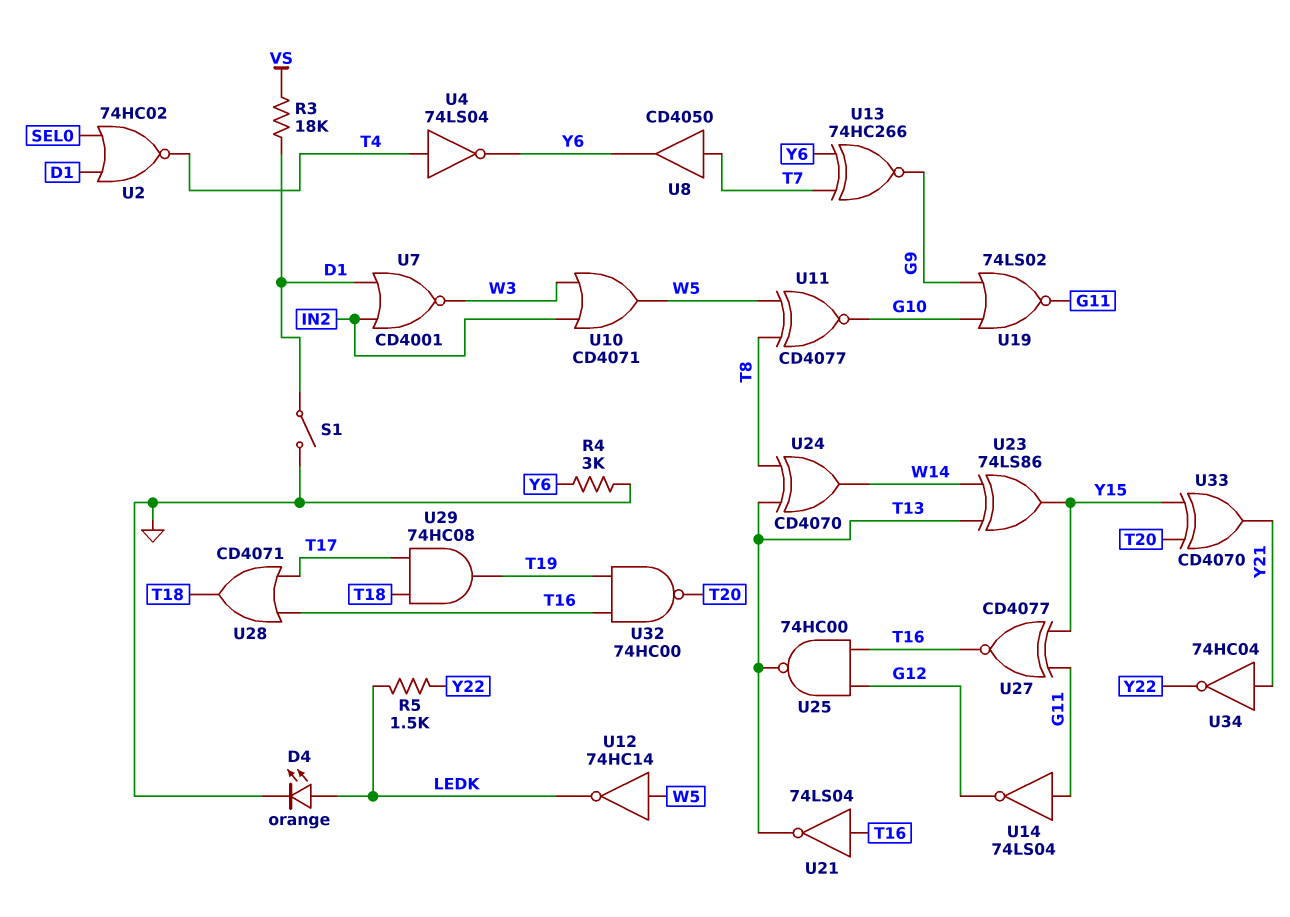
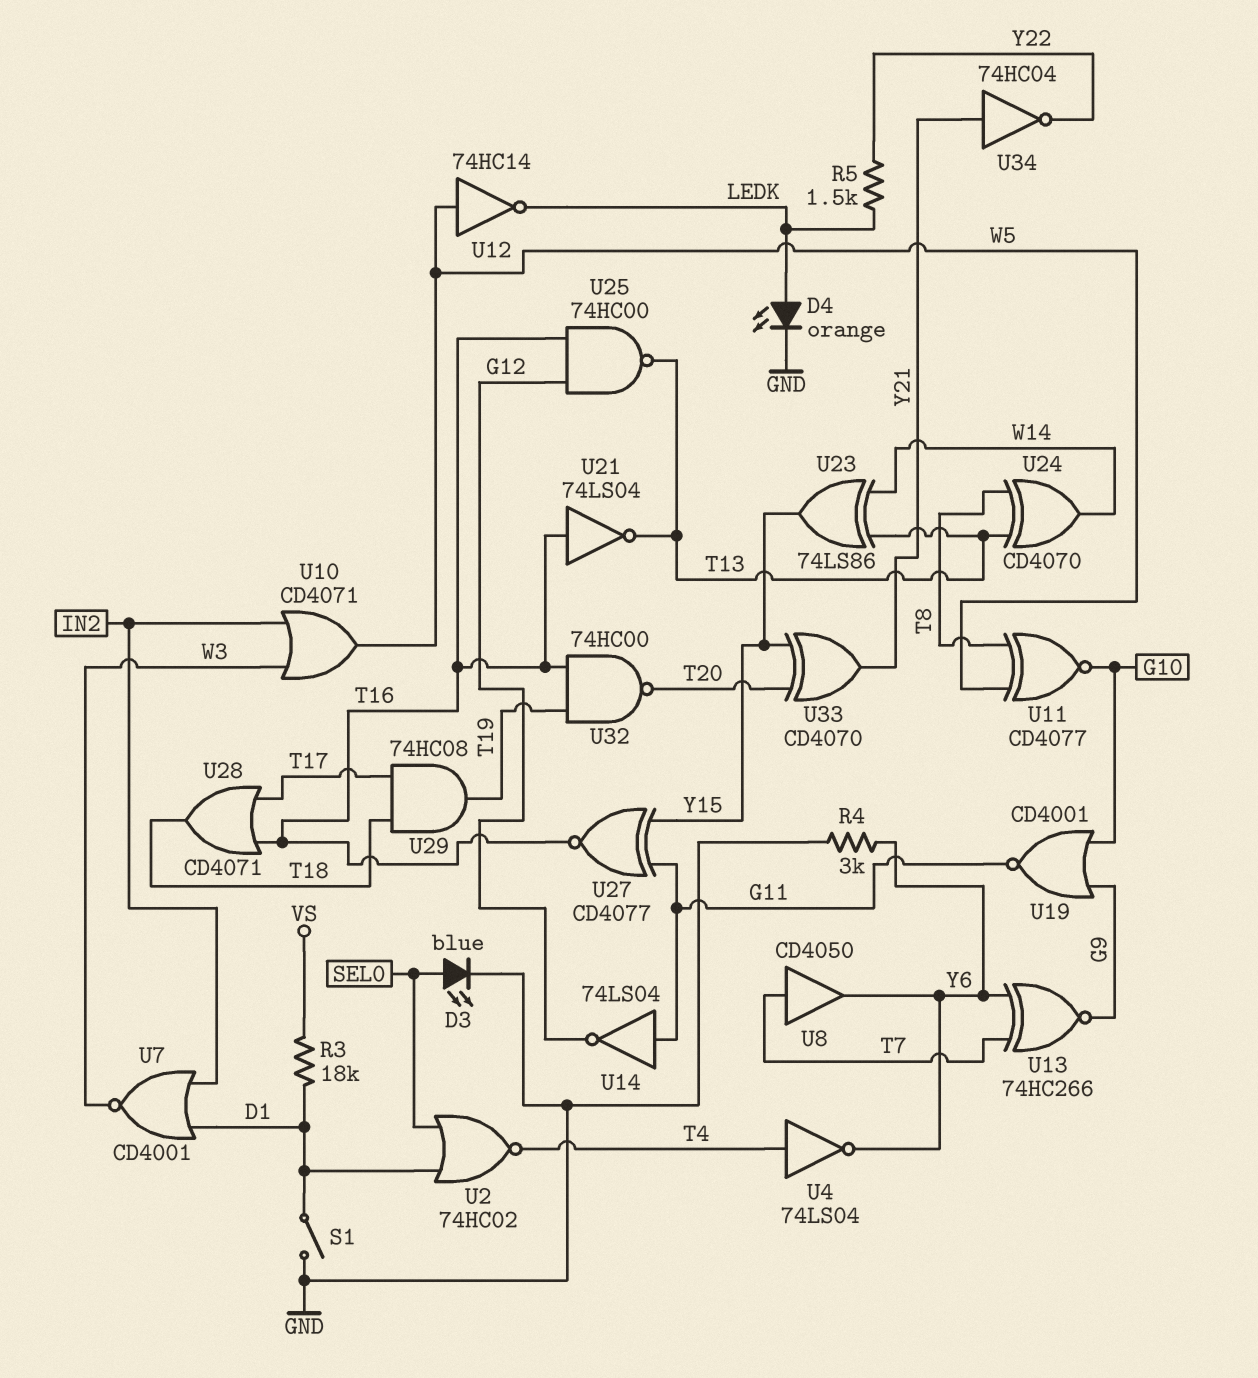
D3: none -> LED blue (A SEL0, K GND)
U19: NOR 74LS02 (in G9, in G10, out G11) -> NOR CD4001 (in G9, in G10, out G11)

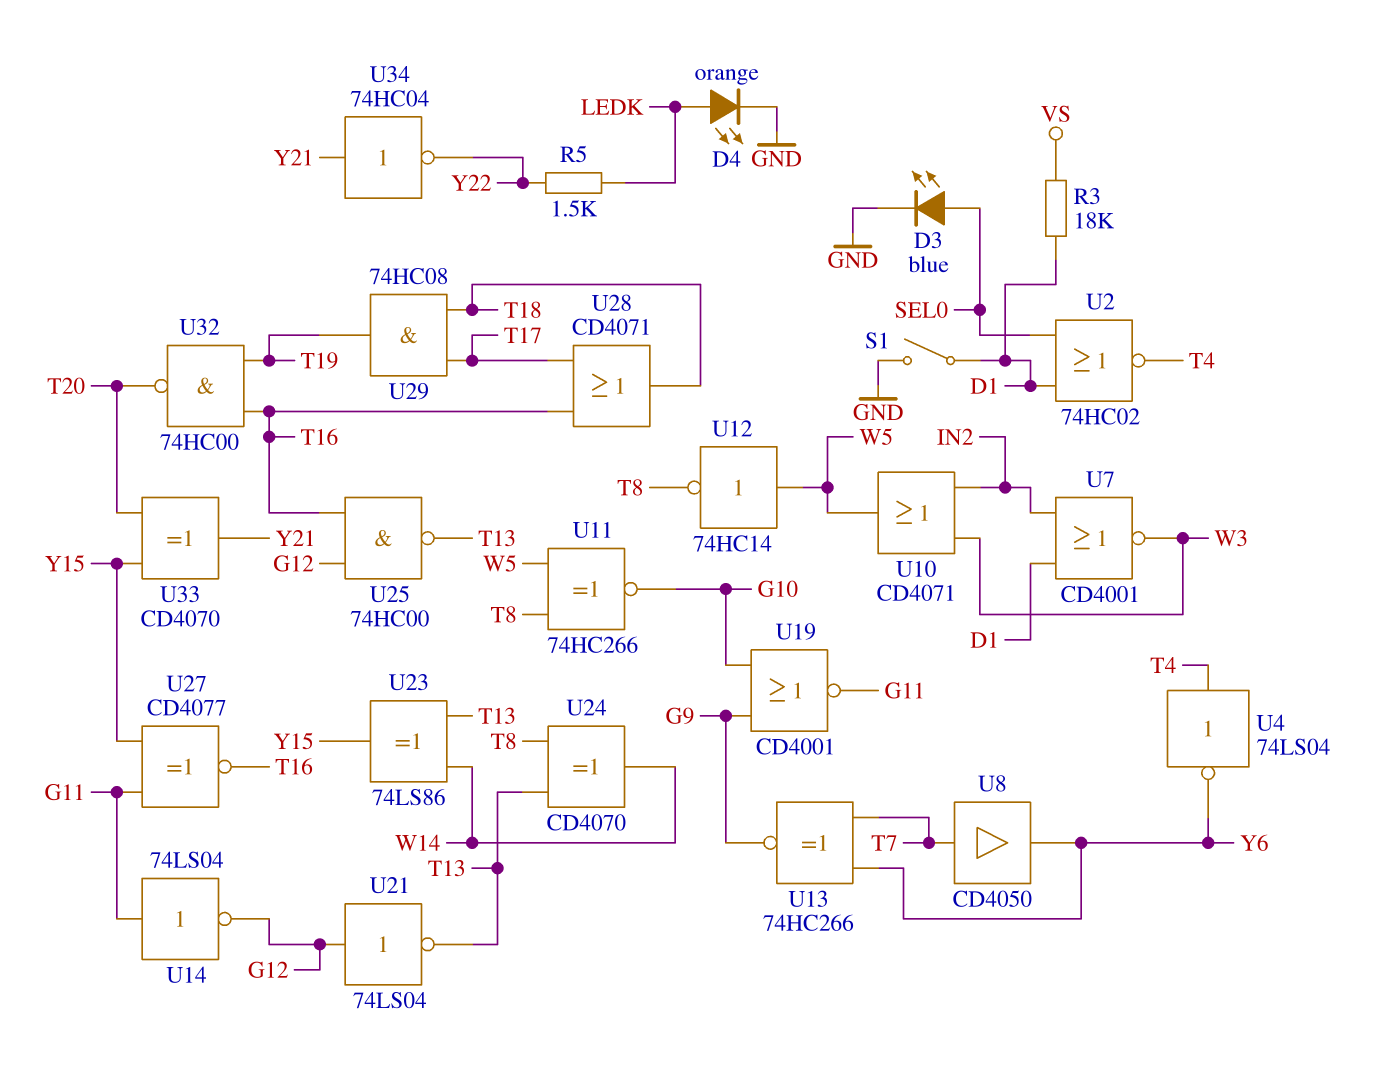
R4: 3k (GND, Y6) -> none
U11: XNOR CD4077 (in T8, in W5, out G10) -> XNOR 74HC266 (in T8, in W5, out G10)
U12: NOT 74HC14 (in W5, out LEDK) -> NOT 74HC14 (in W5, out T8)
U21: NOT 74LS04 (in T16, out T13) -> NOT 74LS04 (in G12, out T13)

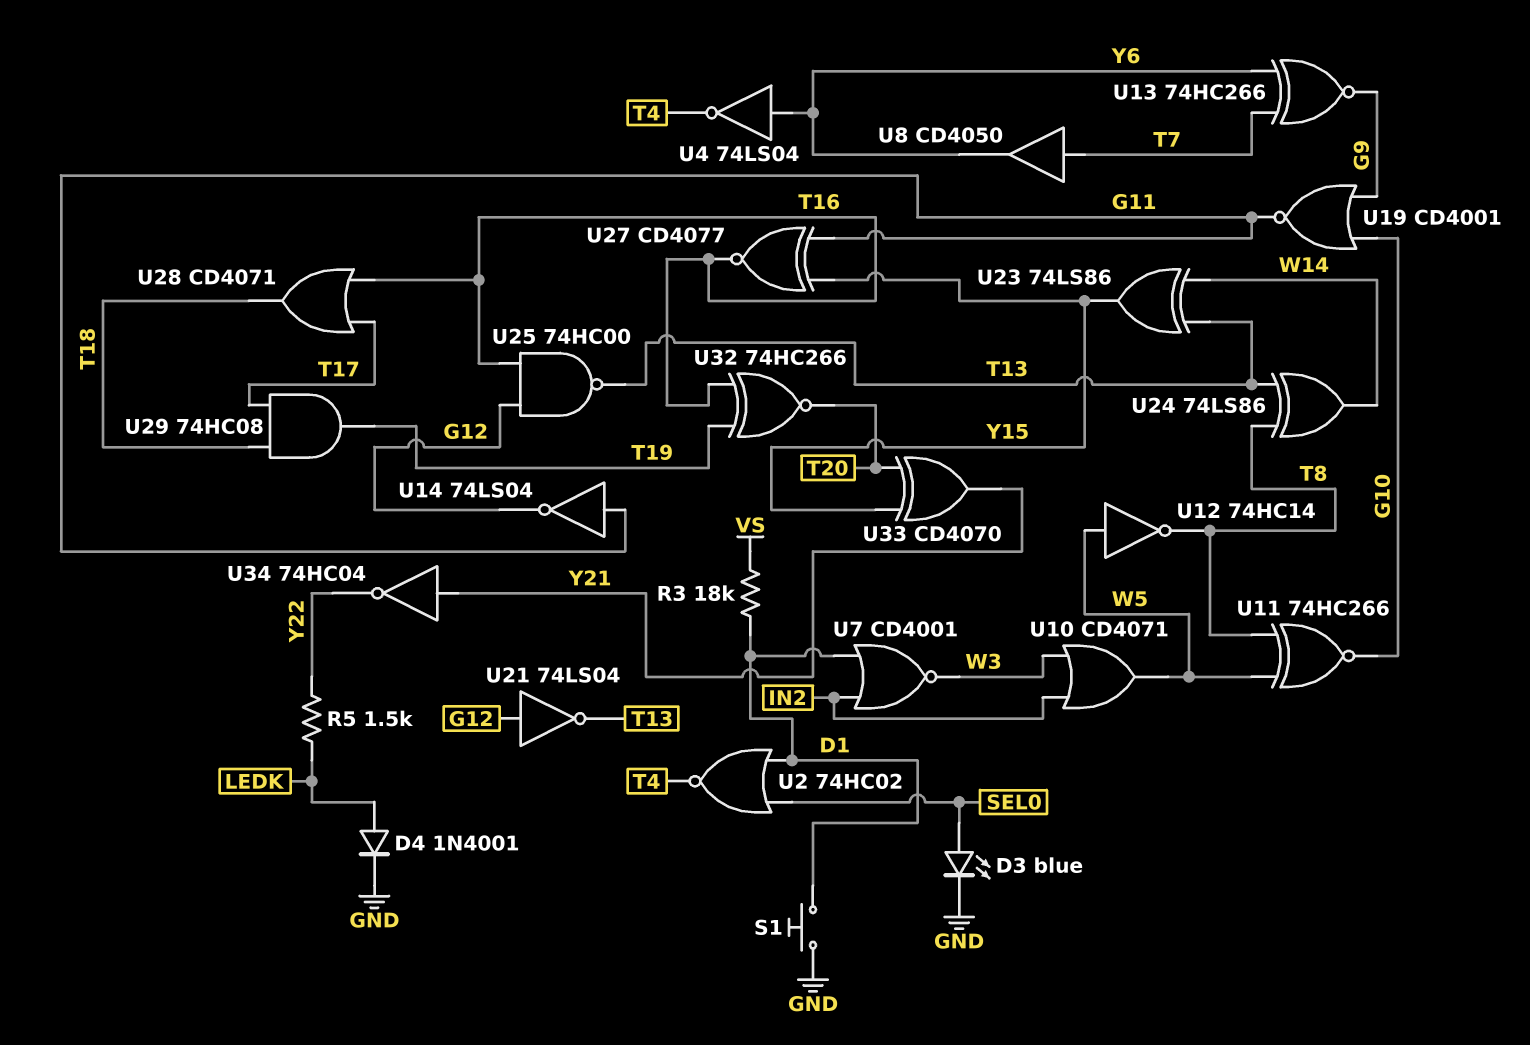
D4: LED orange (A LEDK, K GND) -> diode 1N4001 (A LEDK, K GND)
S1: switch (D1, GND) -> button (D1, GND)
U4: NOT 74LS04 (in T4, out Y6) -> NOT 74LS04 (in Y6, out T4)
U24: XOR CD4070 (in T8, in T13, out W14) -> XOR 74LS86 (in T8, in T13, out W14)
U32: NAND 74HC00 (in T16, in T19, out T20) -> XNOR 74HC266 (in T16, in T19, out T20)

